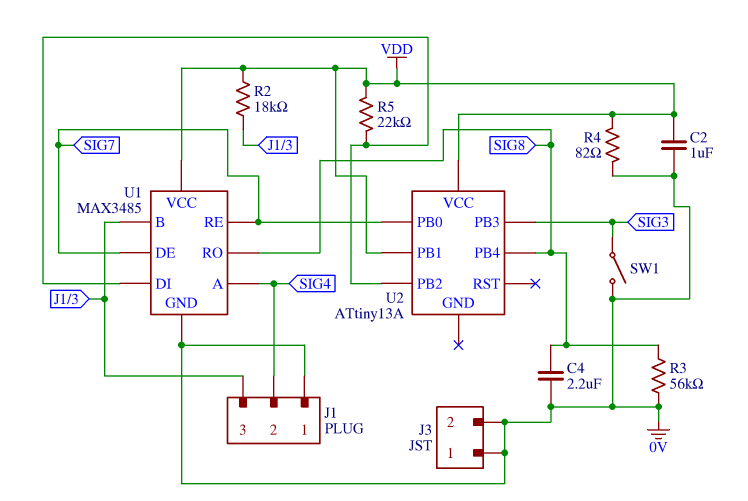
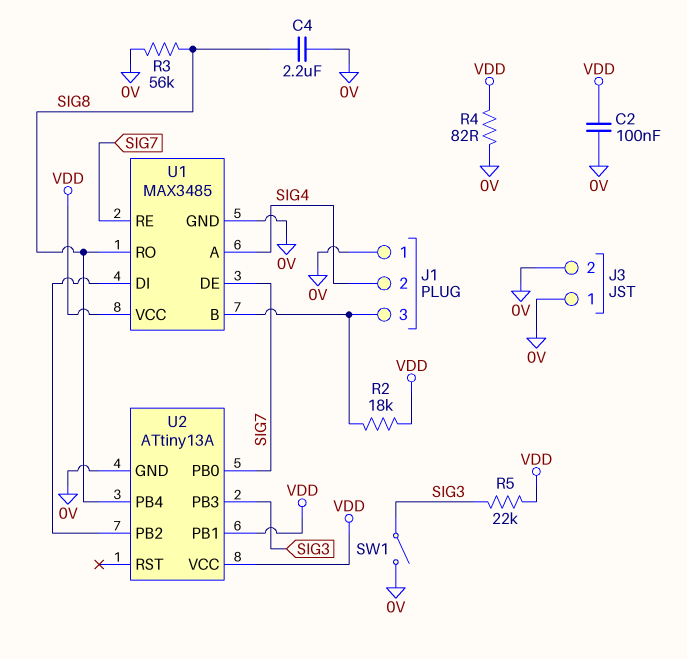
C2: 1uF (0V, VDD) -> 100nF (0V, VDD)
R5: 22k (U1/DI, VDD) -> 22k (SIG3, VDD)
U2 pin GND: none -> 0V

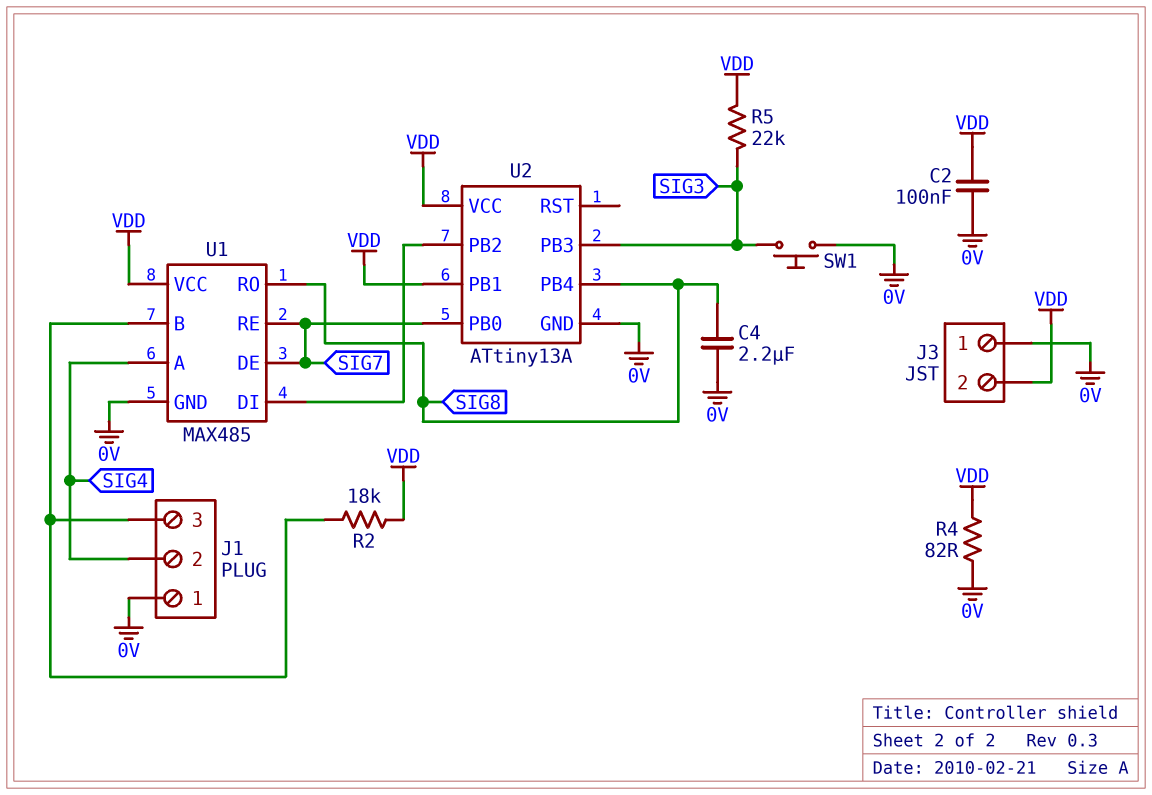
J3 pin 2: 0V -> VDD
R3: 56k (0V, SIG8) -> none
SW1: switch (0V, SIG3) -> button (0V, SIG3)
U1: MAX3485 -> MAX485

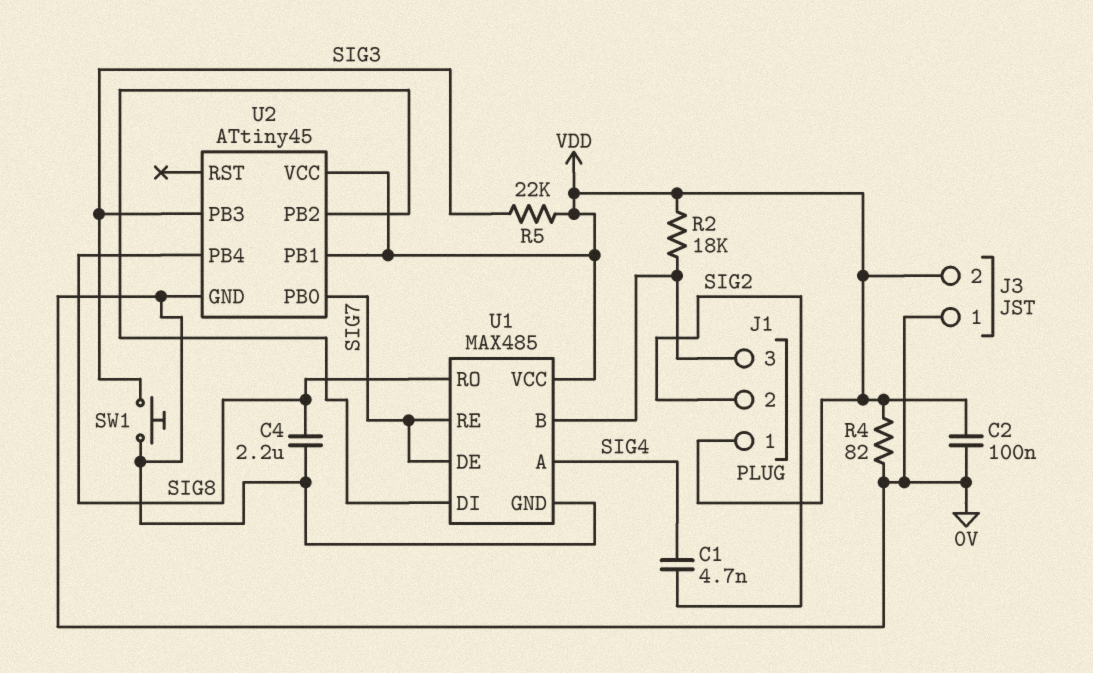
C1: none -> 4.7nF (SIG2, SIG4)
J1 pin 1: 0V -> VDD
J1 pin 2: SIG4 -> SIG2
U2: ATtiny13A -> ATtiny45

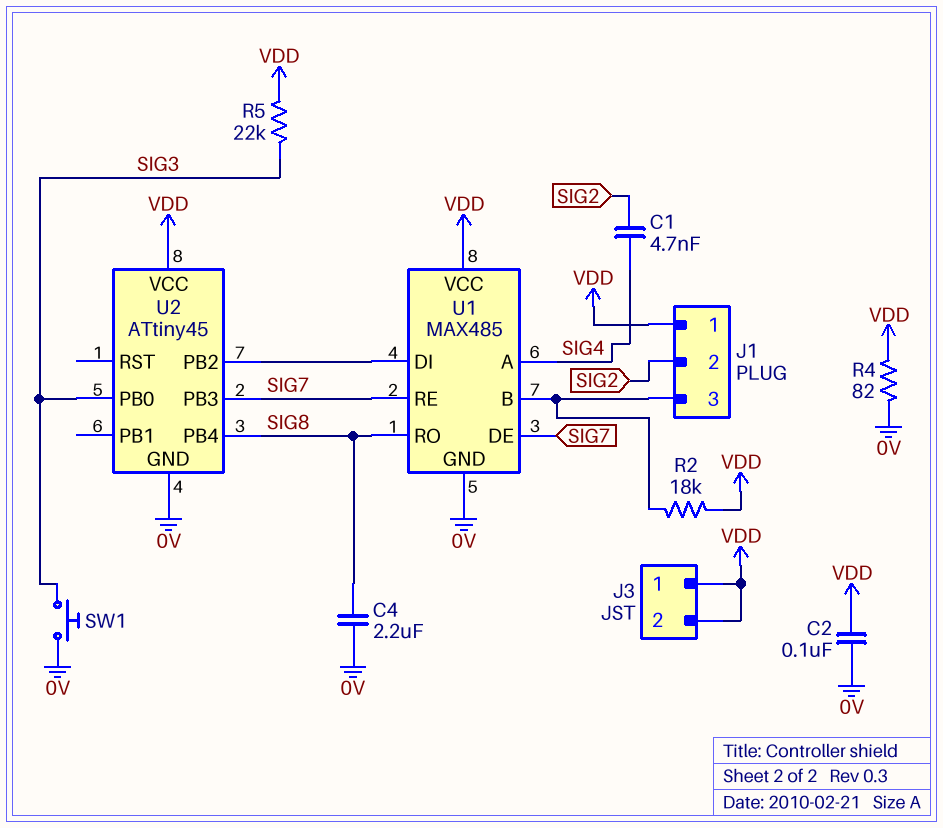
J3 pin 1: 0V -> VDD
U2 pin PB0: SIG7 -> SIG3
U2 pin PB1: VDD -> none
U2 pin PB3: SIG3 -> SIG7

